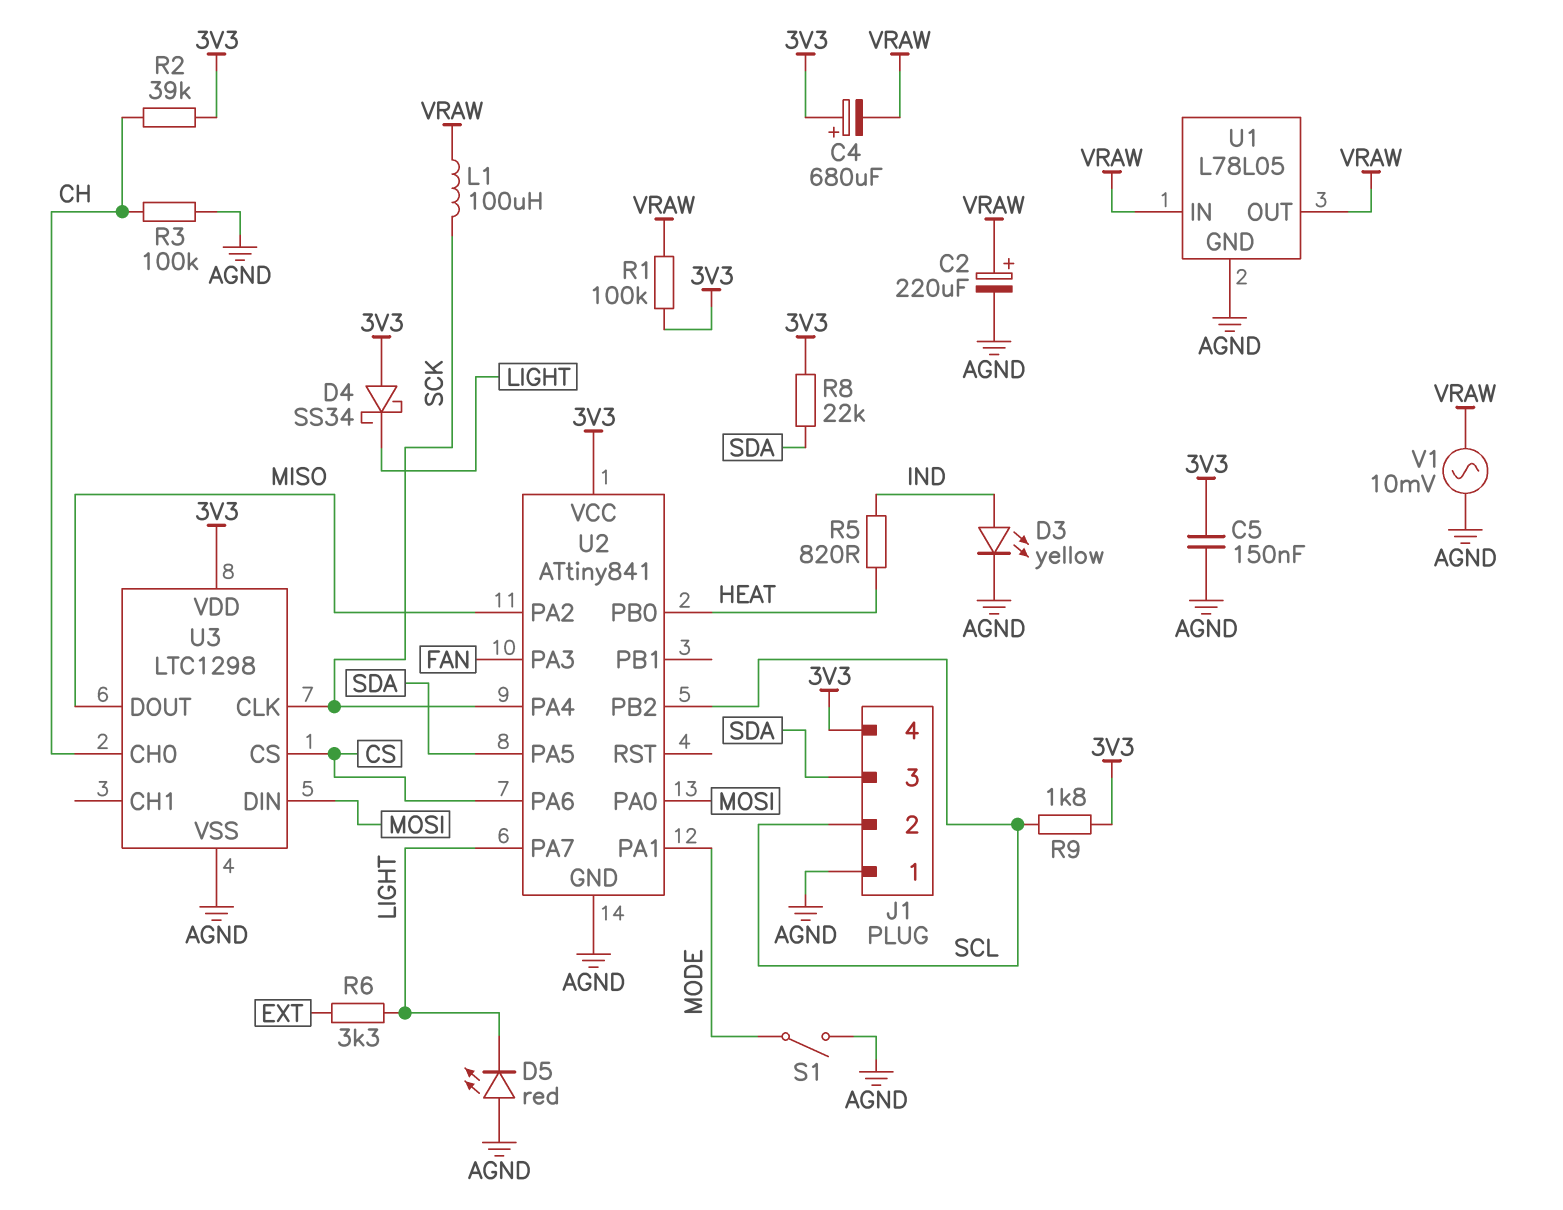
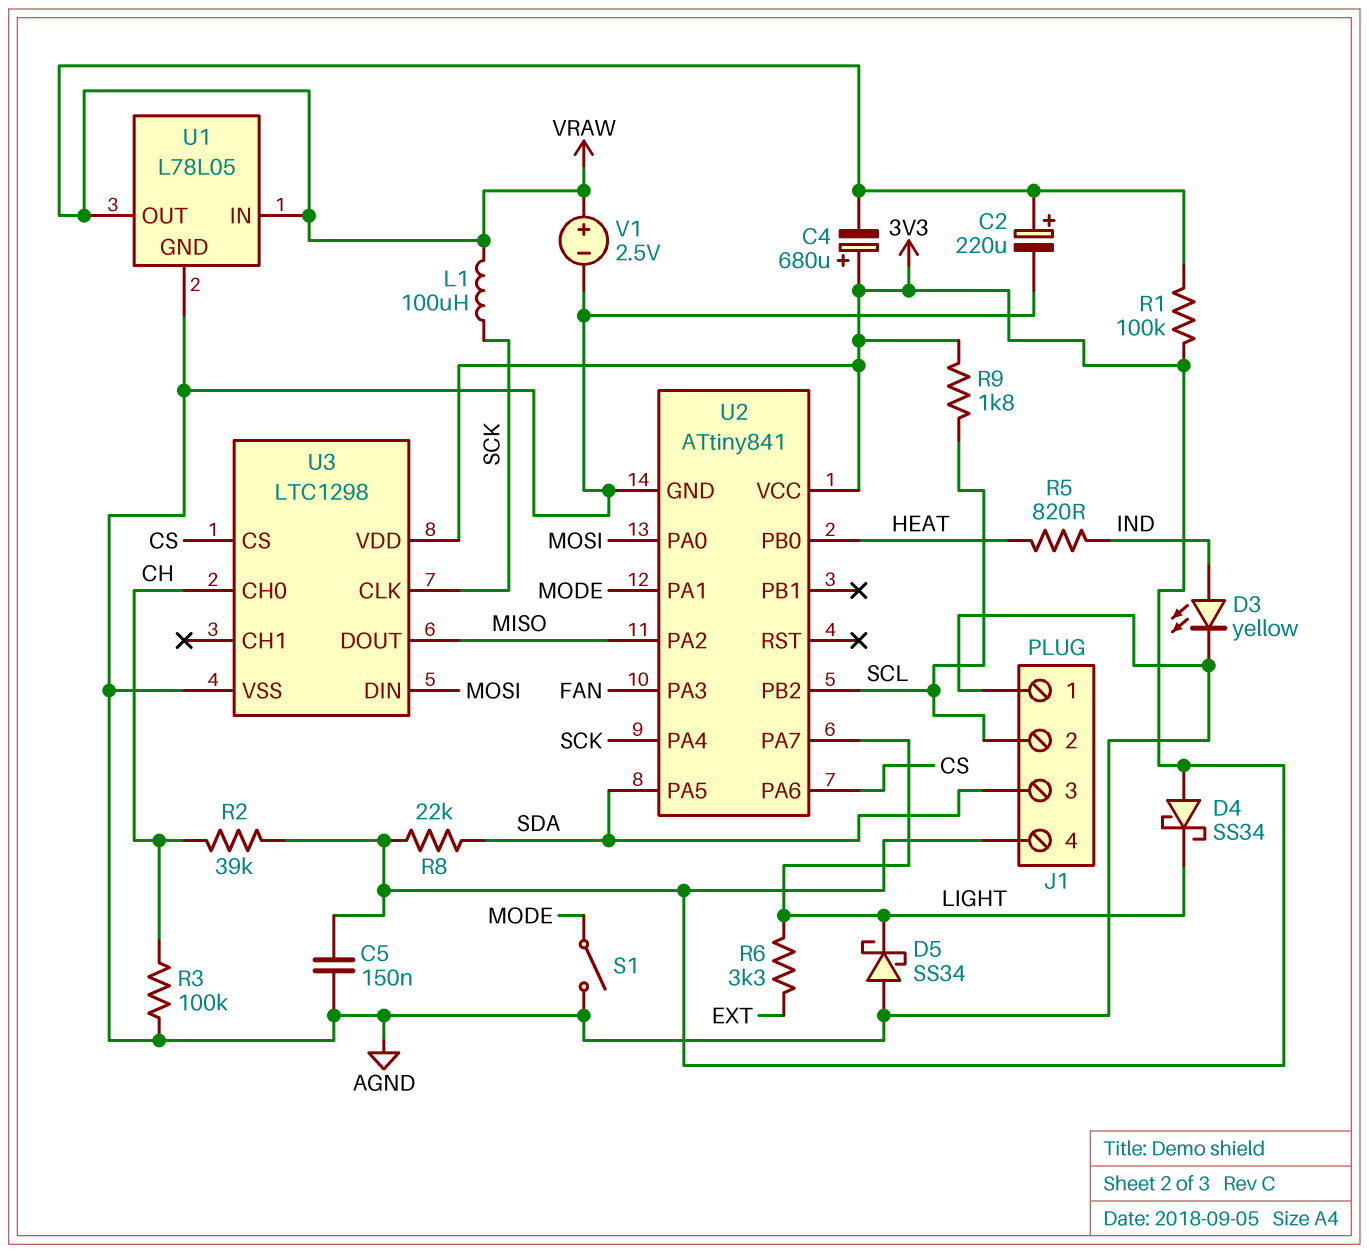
D5: LED red (A AGND, K LIGHT) -> schottky SS34 (A AGND, K LIGHT)
V1: AC 10mV (AGND, VRAW) -> 2.5V (plus VRAW, minus AGND)

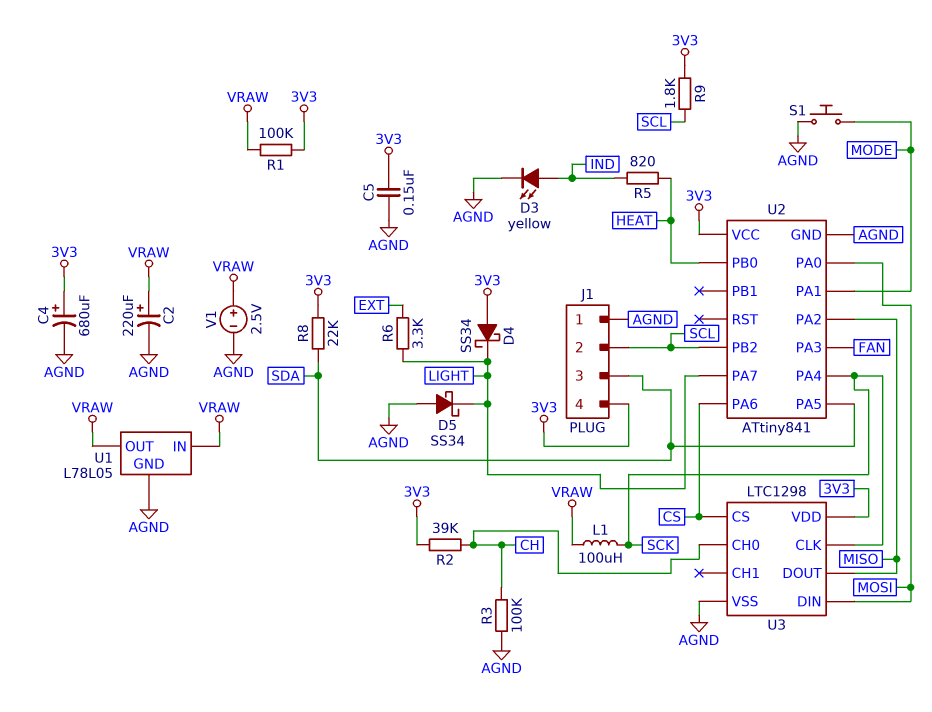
C4: 680uF (plus 3V3, minus VRAW) -> 680uF (plus 3V3, minus AGND)
S1: switch (AGND, MODE) -> button (AGND, MODE)

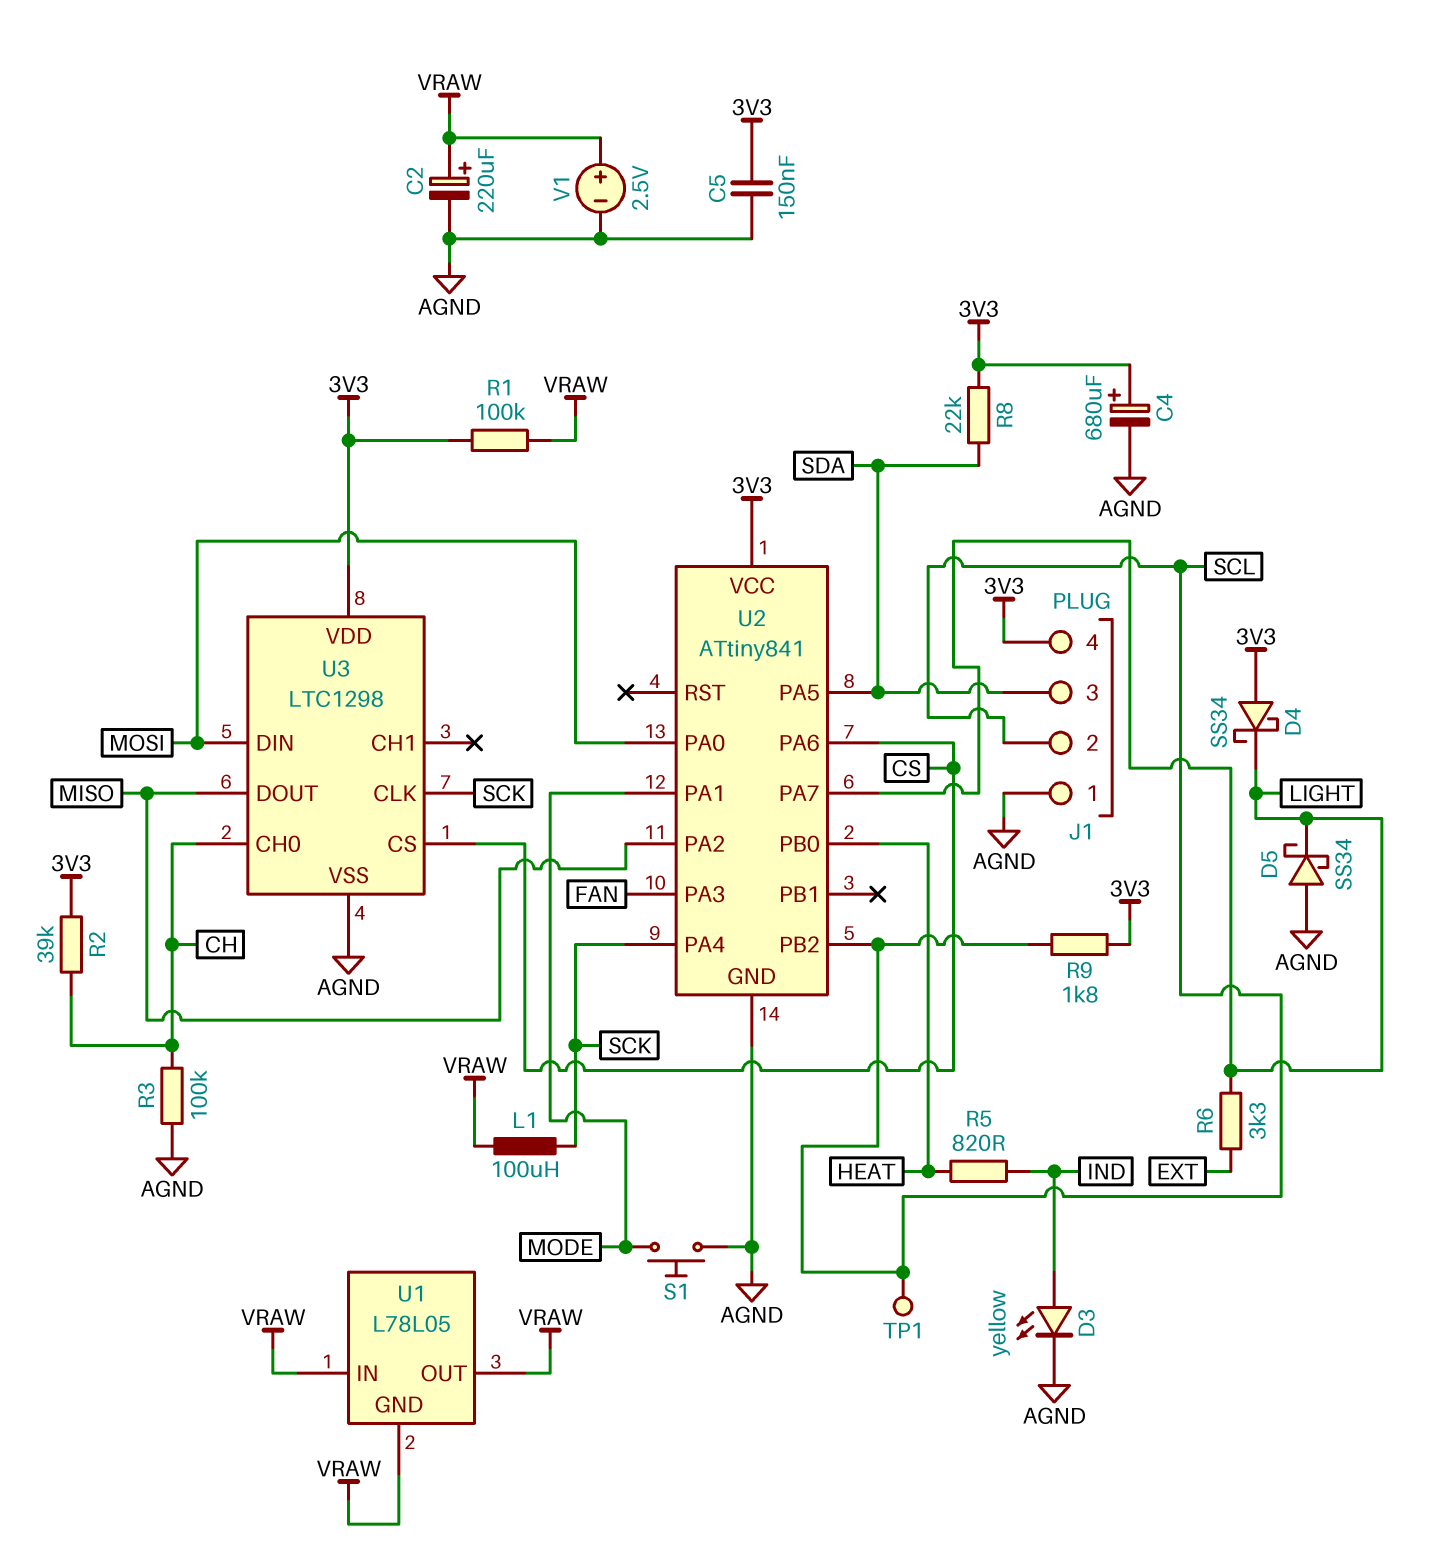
TP1: none -> test point (SCL)
U1 pin GND: AGND -> VRAW

